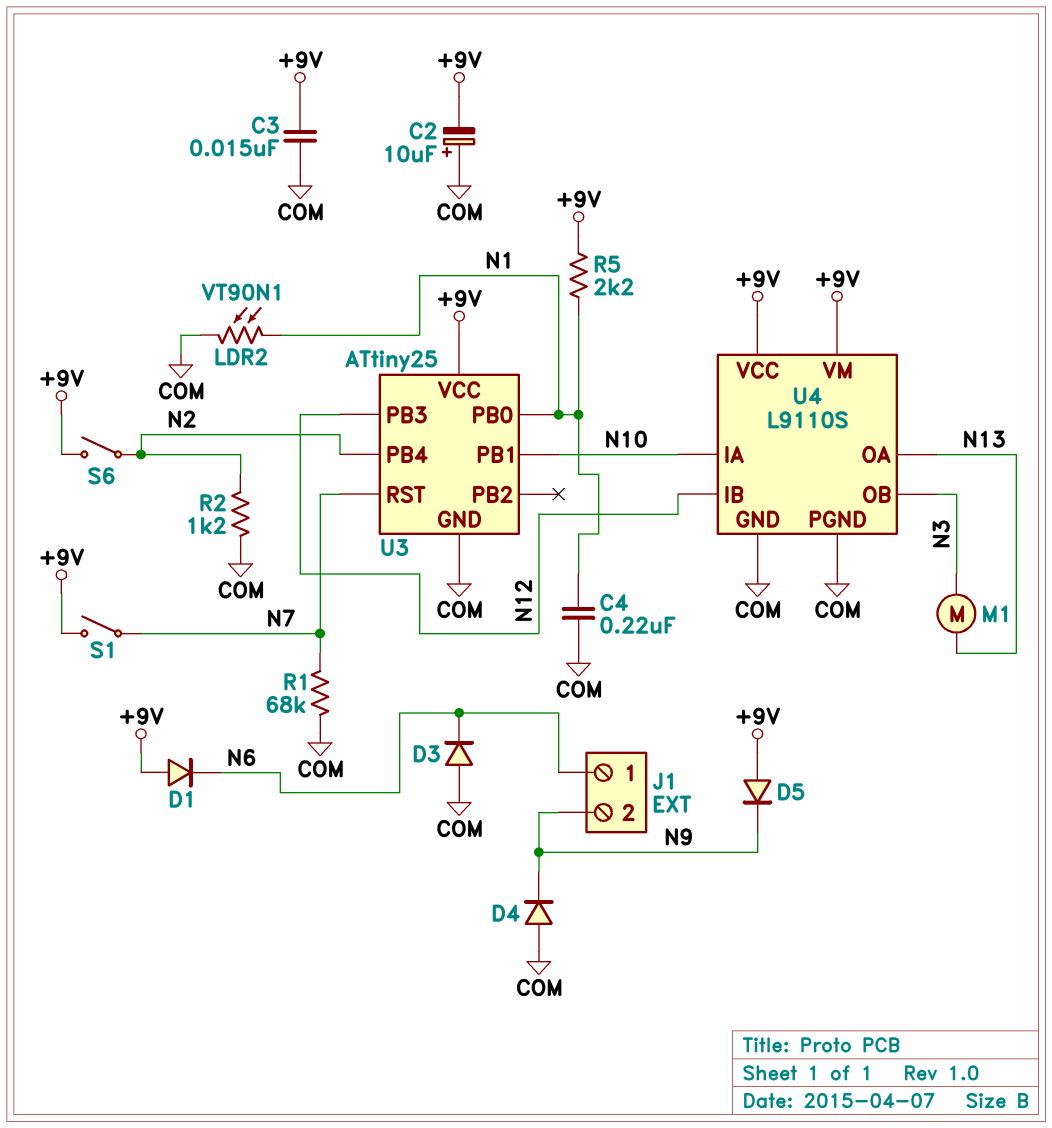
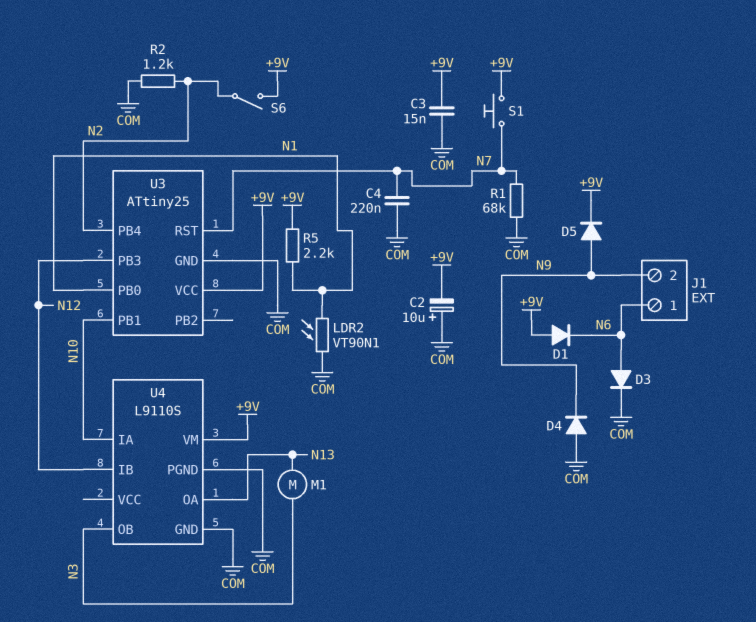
C4: 220nF (COM, N1) -> 220nF (COM, N7)
D3: diode (A COM, K N6) -> diode (A N6, K COM)
D5: diode (A +9V, K N9) -> diode (A N9, K +9V)
S1: switch (+9V, N7) -> button (+9V, N7)
U4 pin VCC: +9V -> none

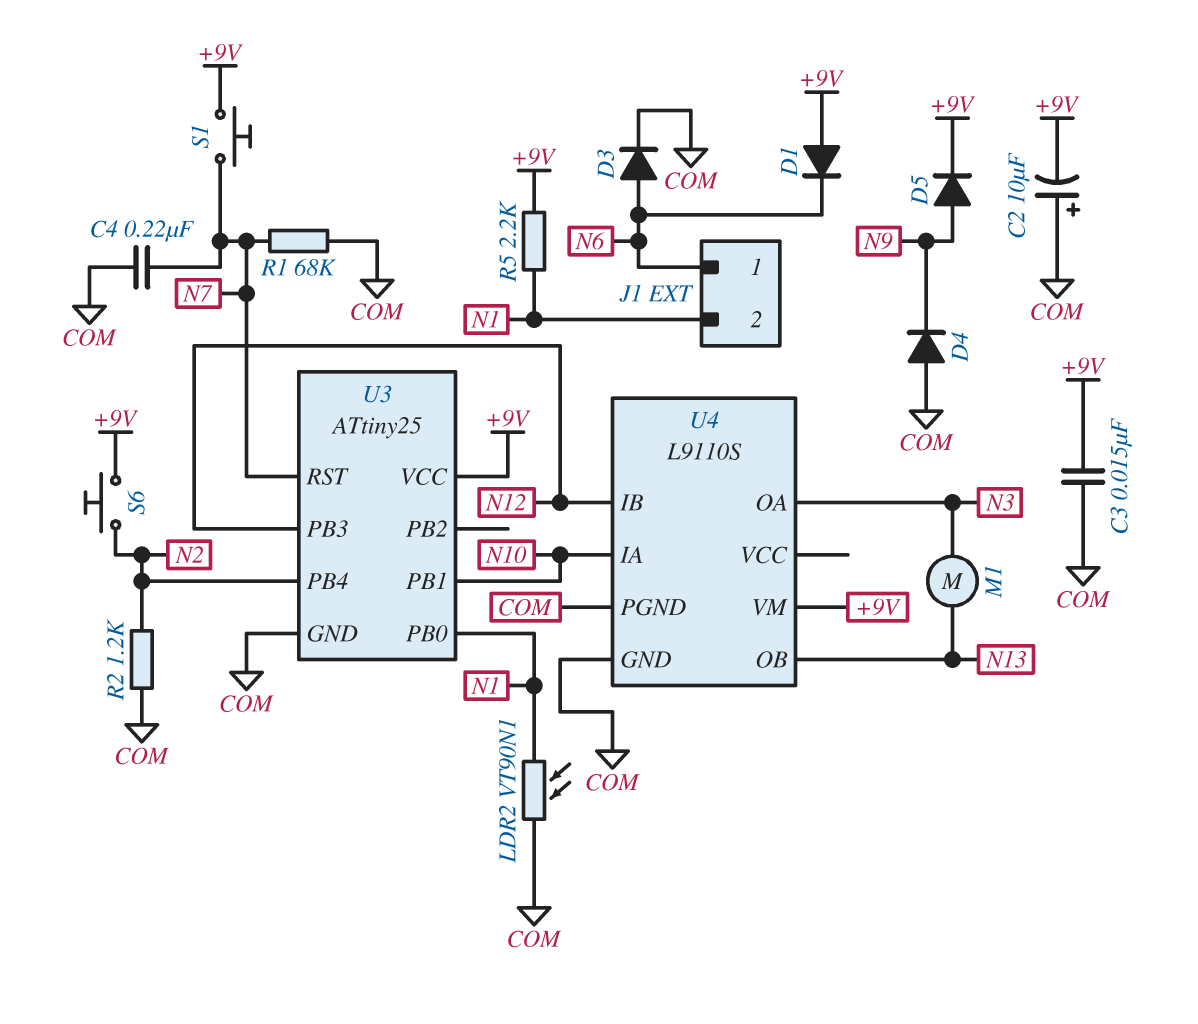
J1 pin 2: N9 -> N1
S6: switch (+9V, N2) -> button (+9V, N2)
U4 pin OA: N13 -> N3
U4 pin OB: N3 -> N13

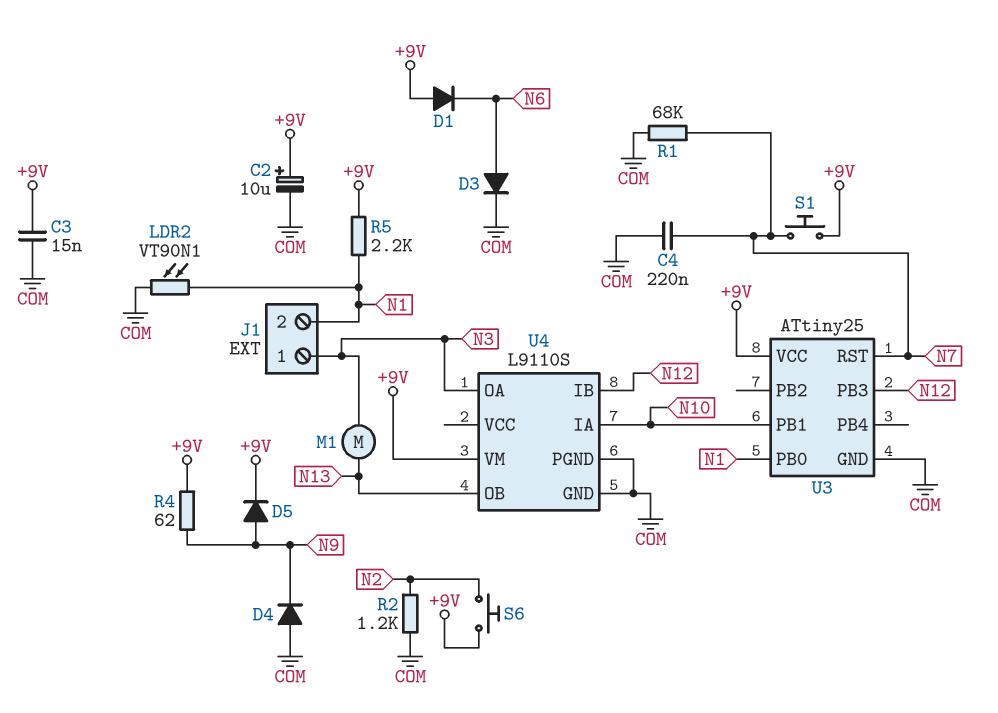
C2: 10uF (plus COM, minus +9V) -> 10uF (plus +9V, minus COM)
J1 pin 1: N6 -> N3
R4: none -> 62 (+9V, N9)
U3 pin PB4: N2 -> none

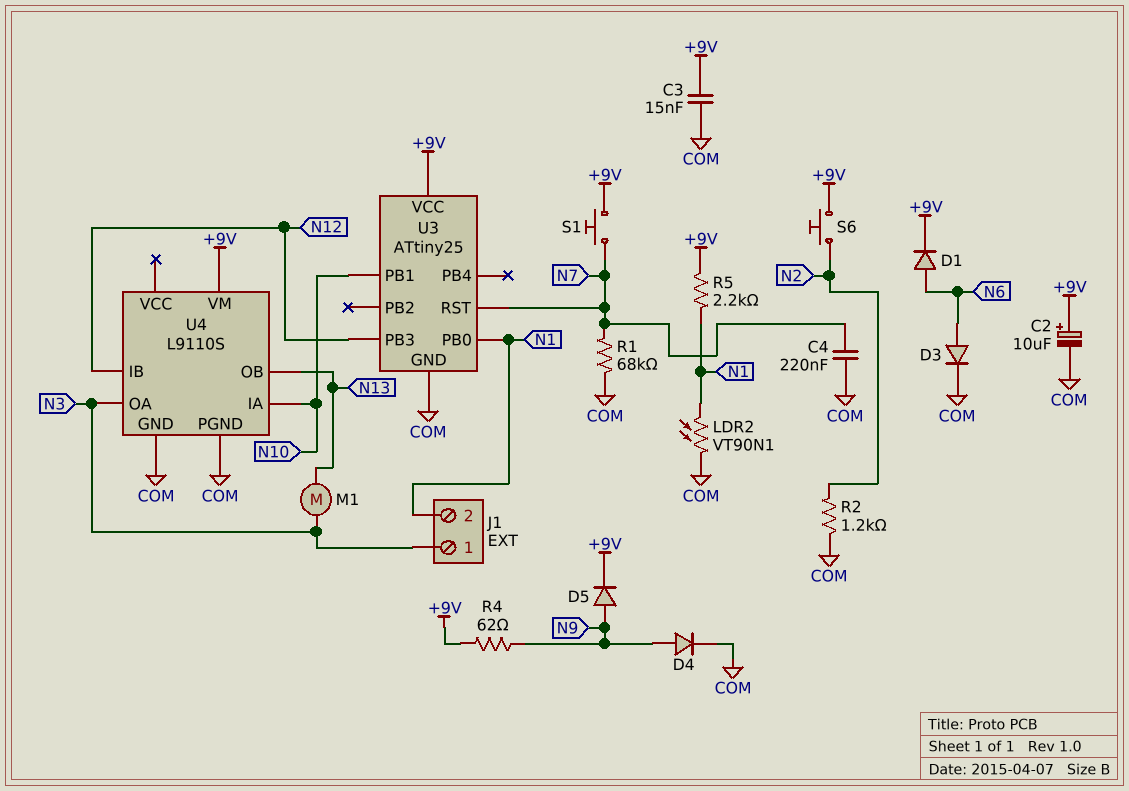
D1: diode (A +9V, K N6) -> diode (A N6, K +9V)
D4: diode (A COM, K N9) -> diode (A N9, K COM)

